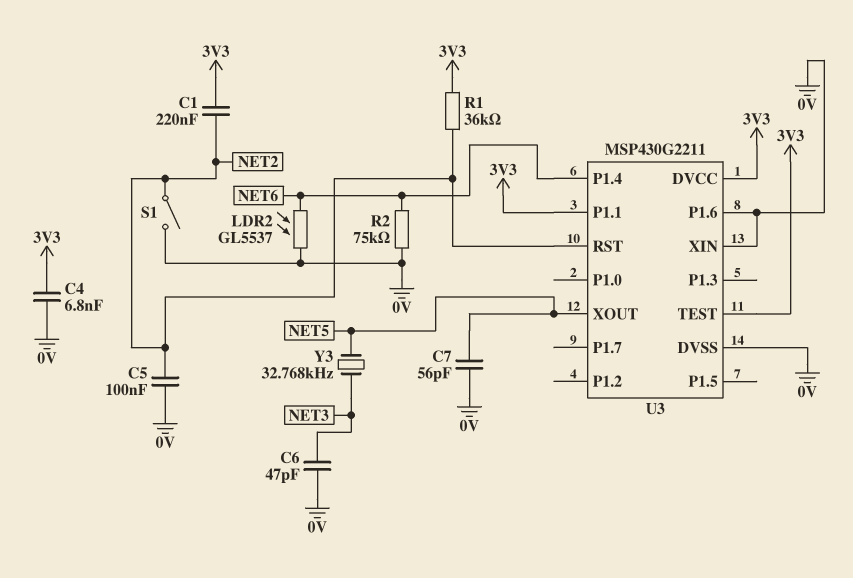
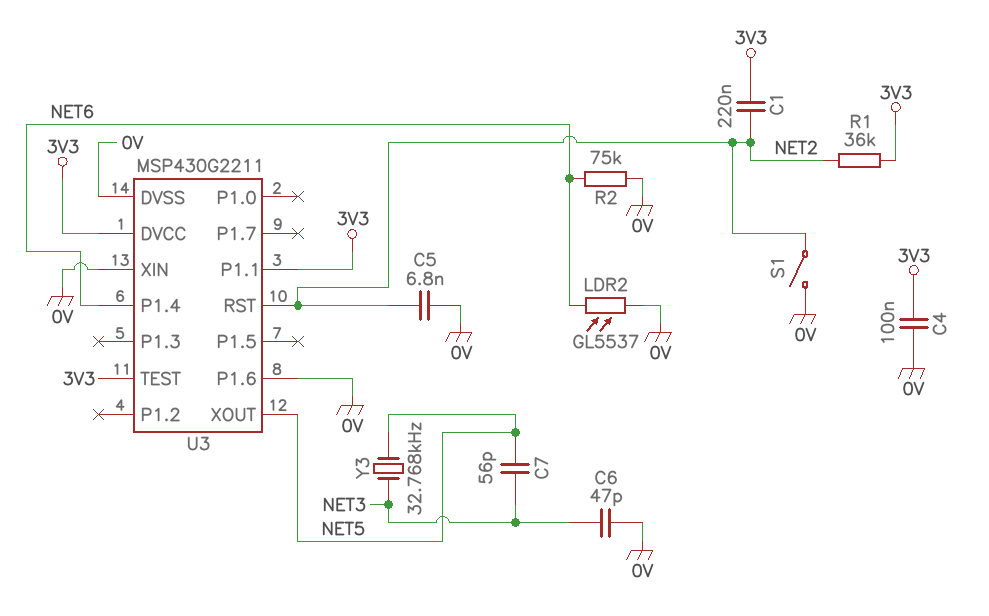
C4: 6.8nF (0V, 3V3) -> 100nF (0V, 3V3)
C5: 100nF (0V, NET2) -> 6.8nF (0V, NET2)
C7: 56pF (0V, NET5) -> 56pF (NET3, NET5)

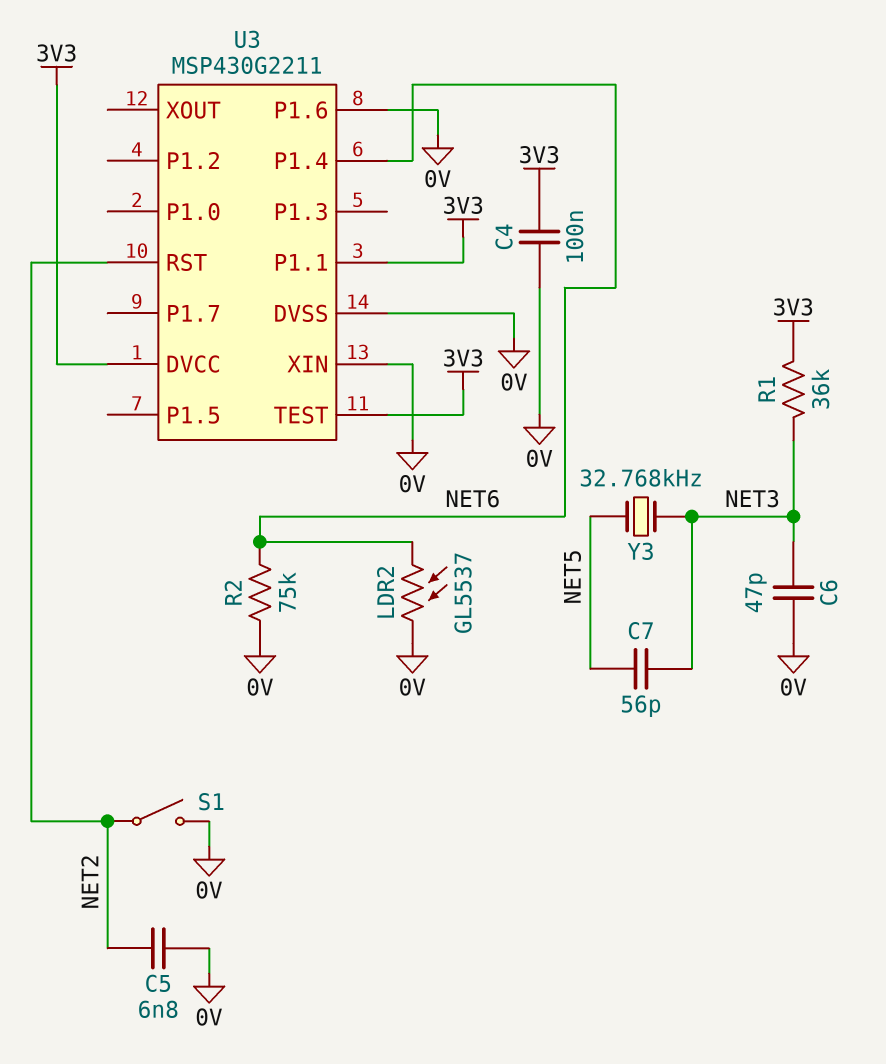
C1: 220nF (3V3, NET2) -> none
R1: 36k (3V3, NET2) -> 36k (3V3, NET3)
U3 pin XOUT: NET5 -> none

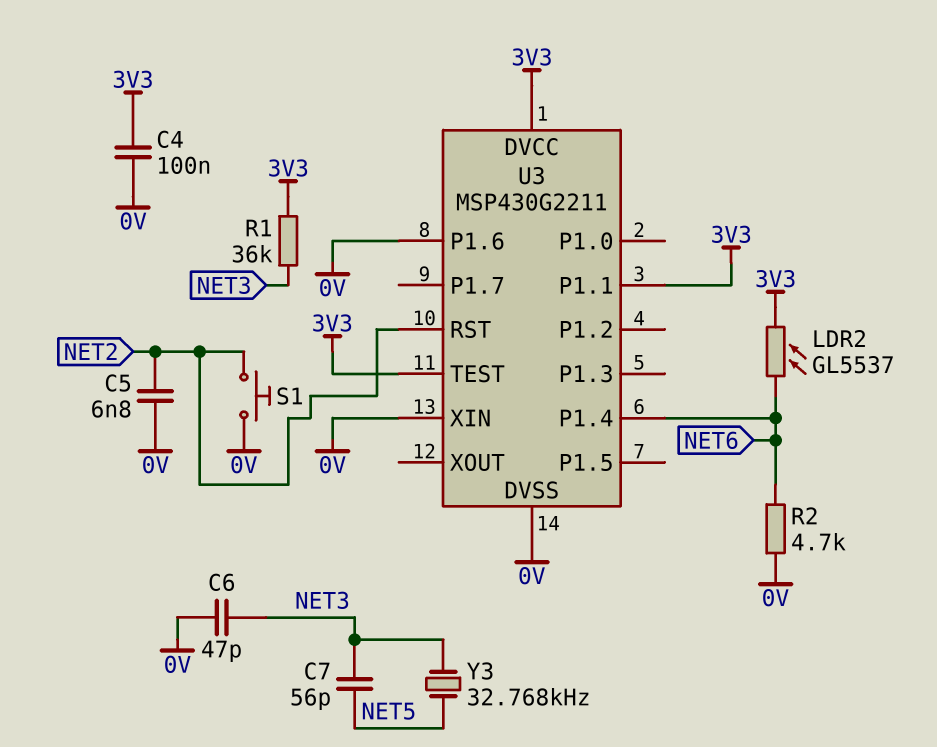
LDR2: GL5537 (0V, NET6) -> GL5537 (3V3, NET6)
R2: 75k (0V, NET6) -> 4.7k (0V, NET6)
S1: switch (0V, NET2) -> button (0V, NET2)

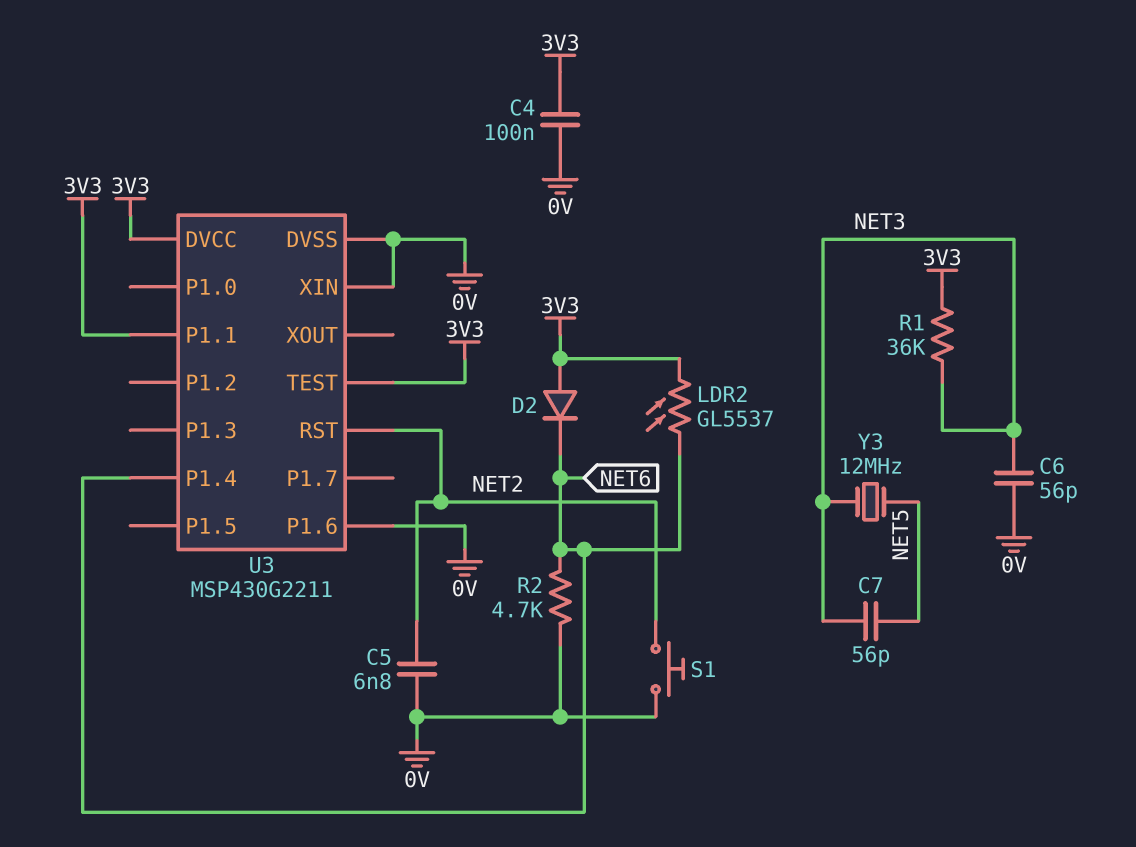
C6: 47pF (0V, NET3) -> 56pF (0V, NET3)
D2: none -> diode (A 3V3, K NET6)
Y3: 32.768kHz (NET3, NET5) -> 12MHz (NET3, NET5)

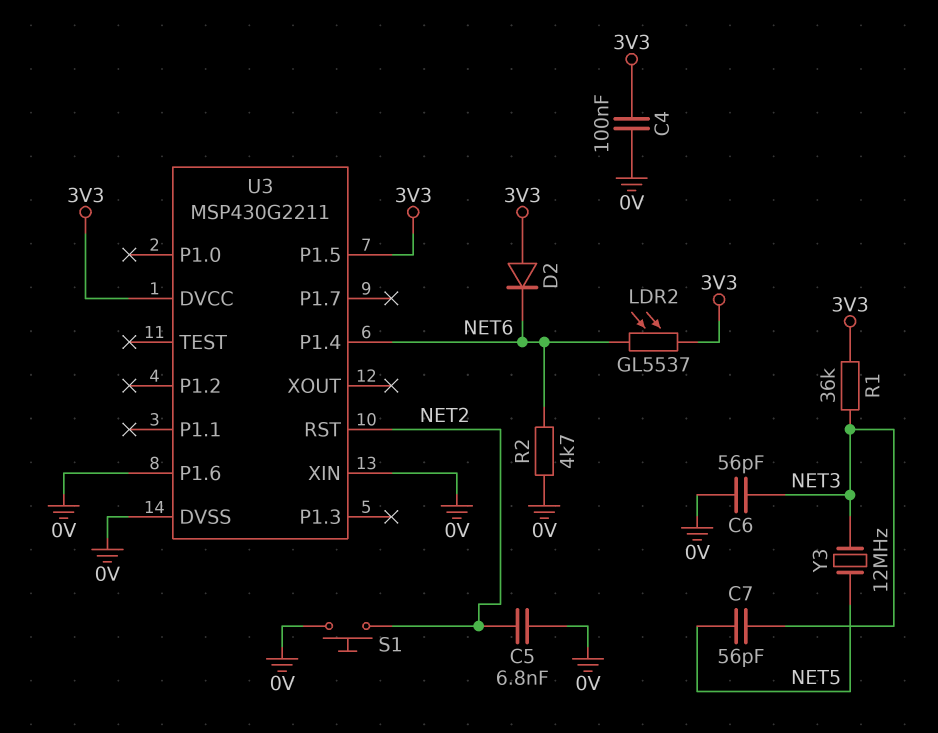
U3 pin P1.1: 3V3 -> none
U3 pin P1.5: none -> 3V3
U3 pin TEST: 3V3 -> none

